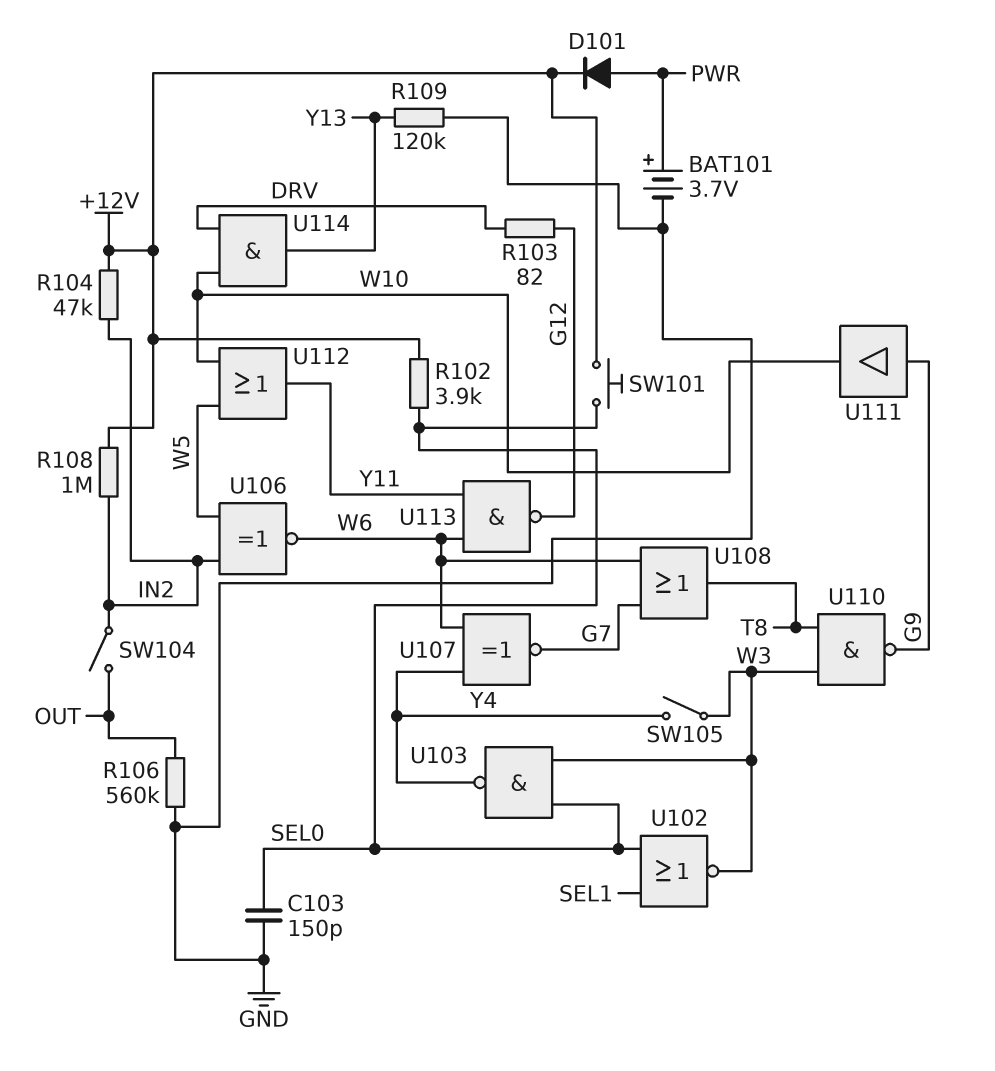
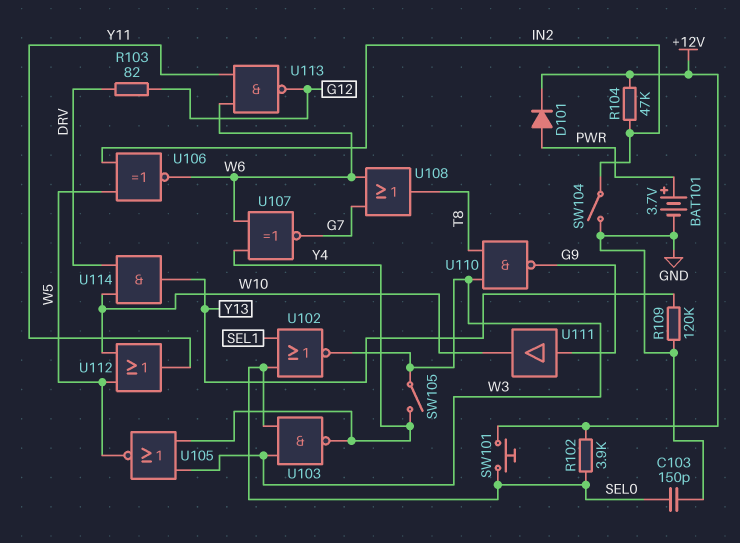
R106: 560k (GND, OUT) -> none
R108: 1M (+12V, IN2) -> none
SW104: switch (IN2, OUT) -> switch (GND, IN2)
U105: none -> NOR (in W3, in Y4, out W5)

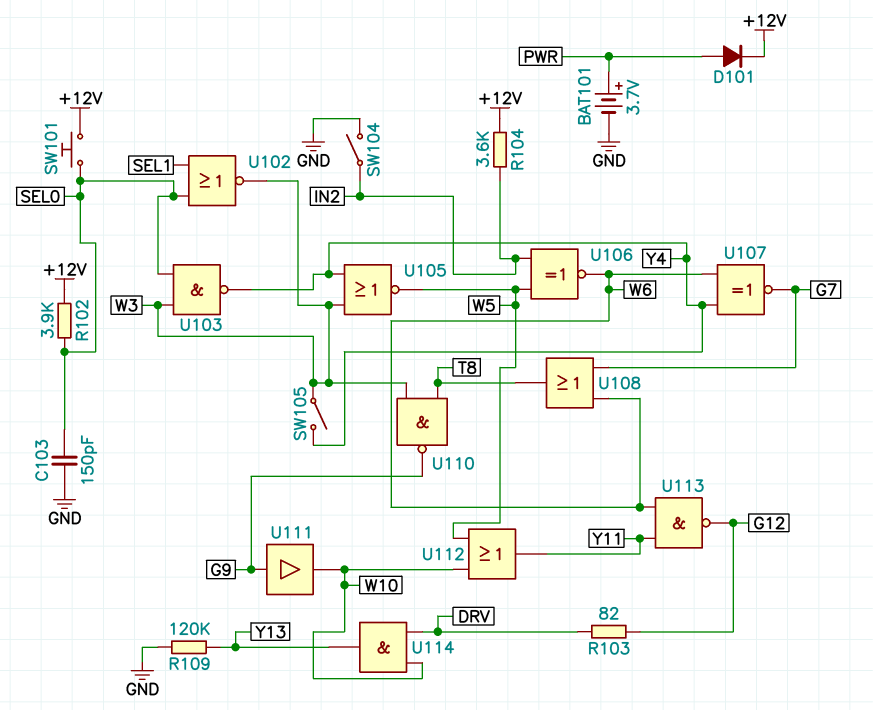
R104: 47k (+12V, IN2) -> 3.6k (+12V, IN2)

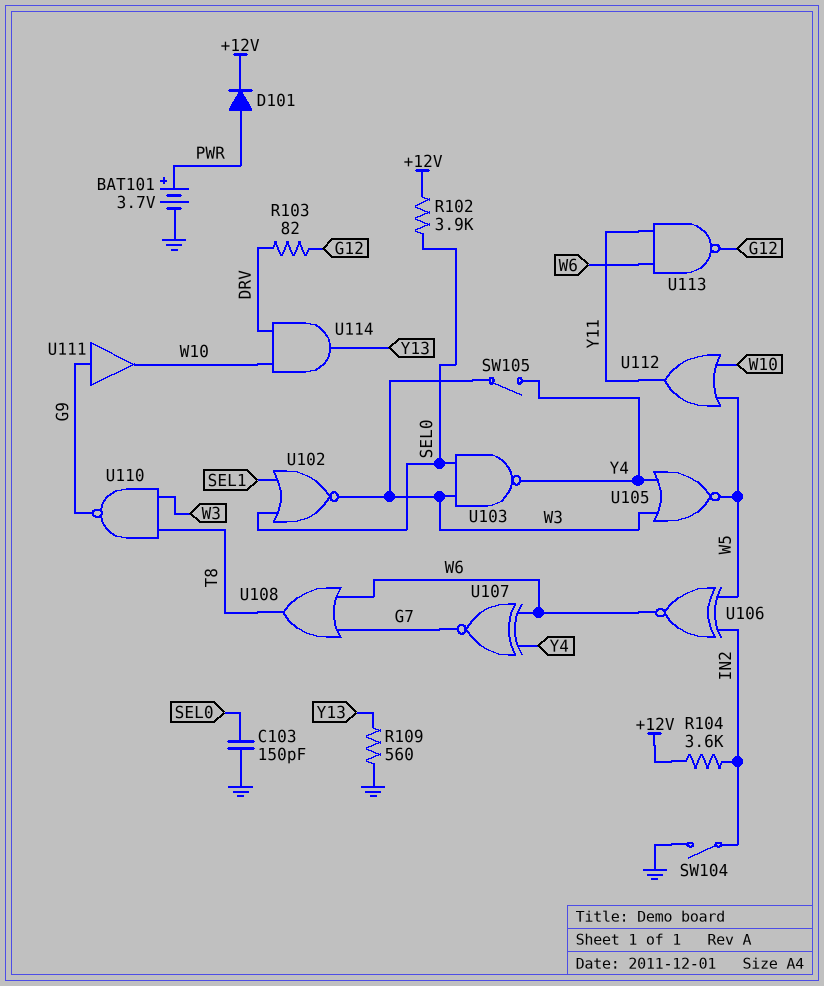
R109: 120k (GND, Y13) -> 560 (GND, Y13)
SW101: button (+12V, SEL0) -> none

